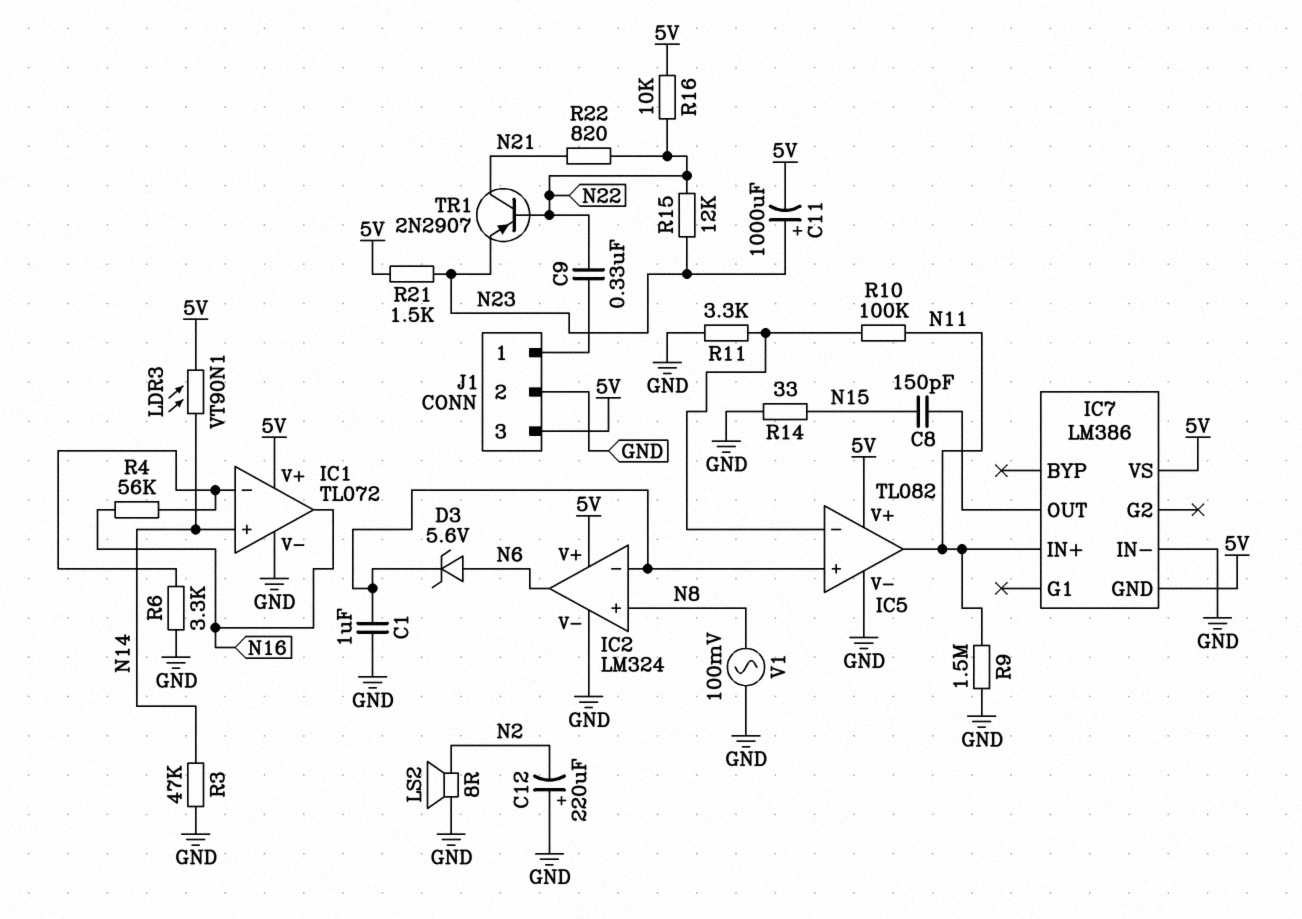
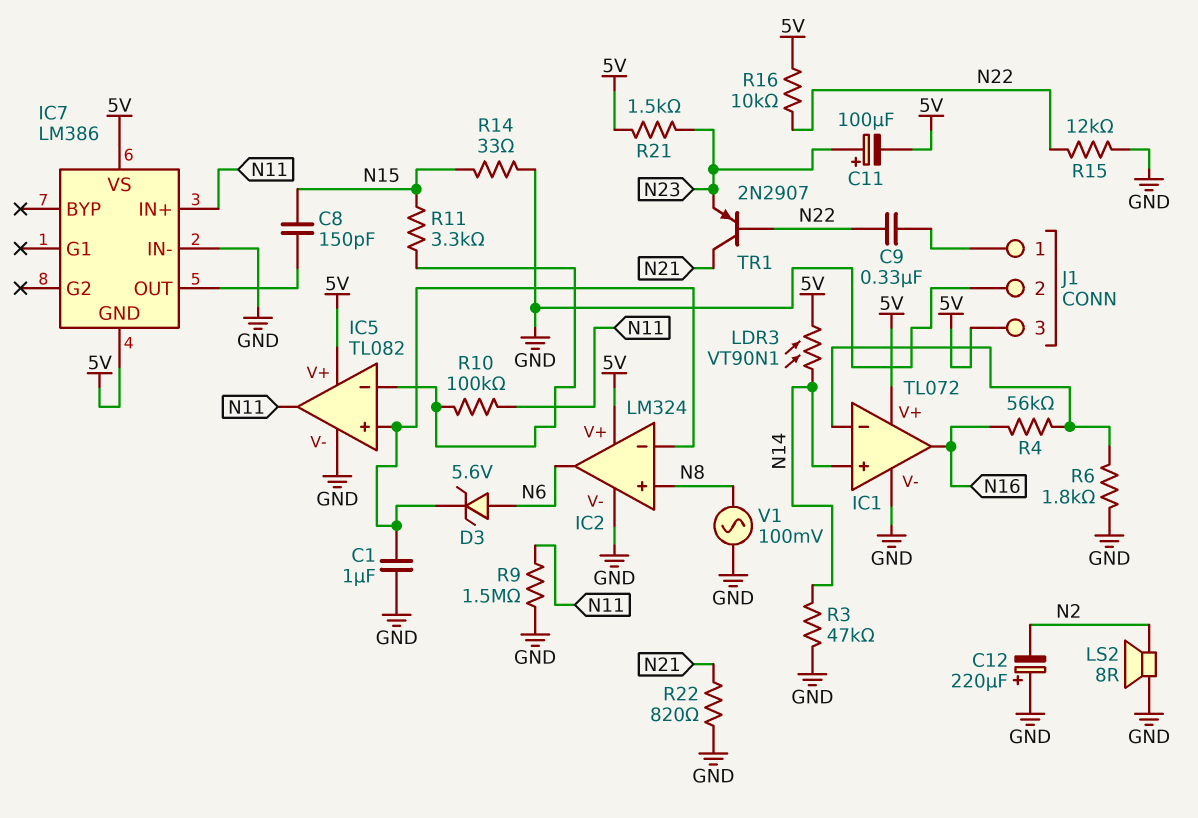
C11: 1000uF (plus N23, minus 5V) -> 100uF (plus N23, minus 5V)
R6: 3.3k (GND, IC1/in-) -> 1.8k (GND, IC1/in-)
R11: 3.3k (GND, IC5/in-) -> 3.3k (IC5/in-, N15)
R15: 12k (N22, N23) -> 12k (GND, N22)
R22: 820 (N21, N22) -> 820 (GND, N21)

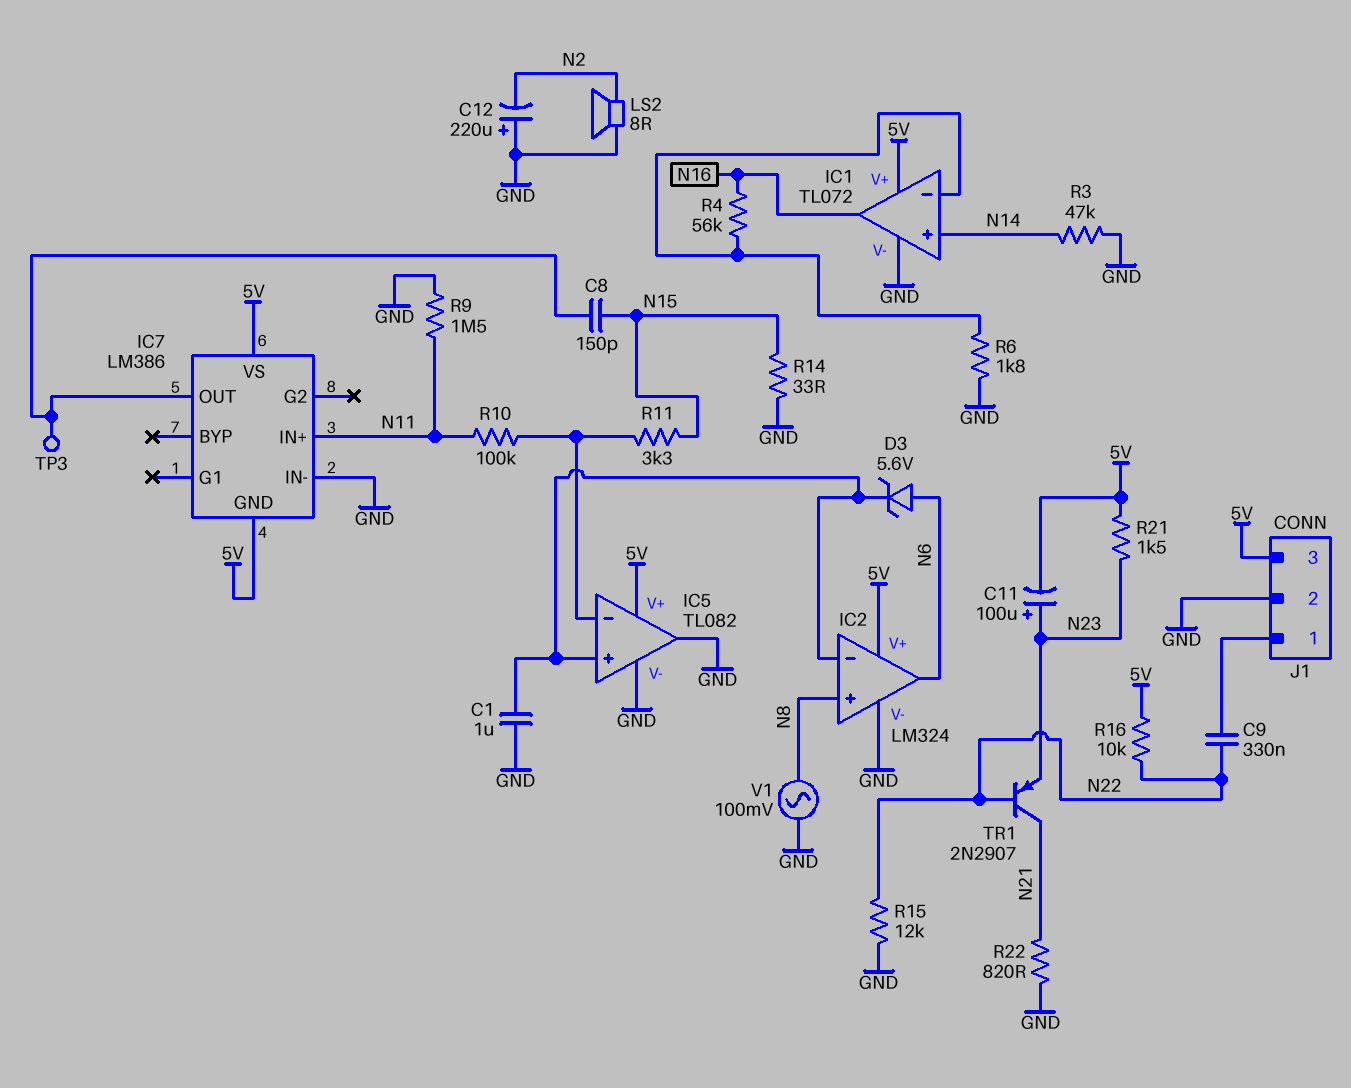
IC5 pin out: N11 -> GND
LDR3: VT90N1 (5V, N14) -> none
TP3: none -> test point (IC7/OUT)

